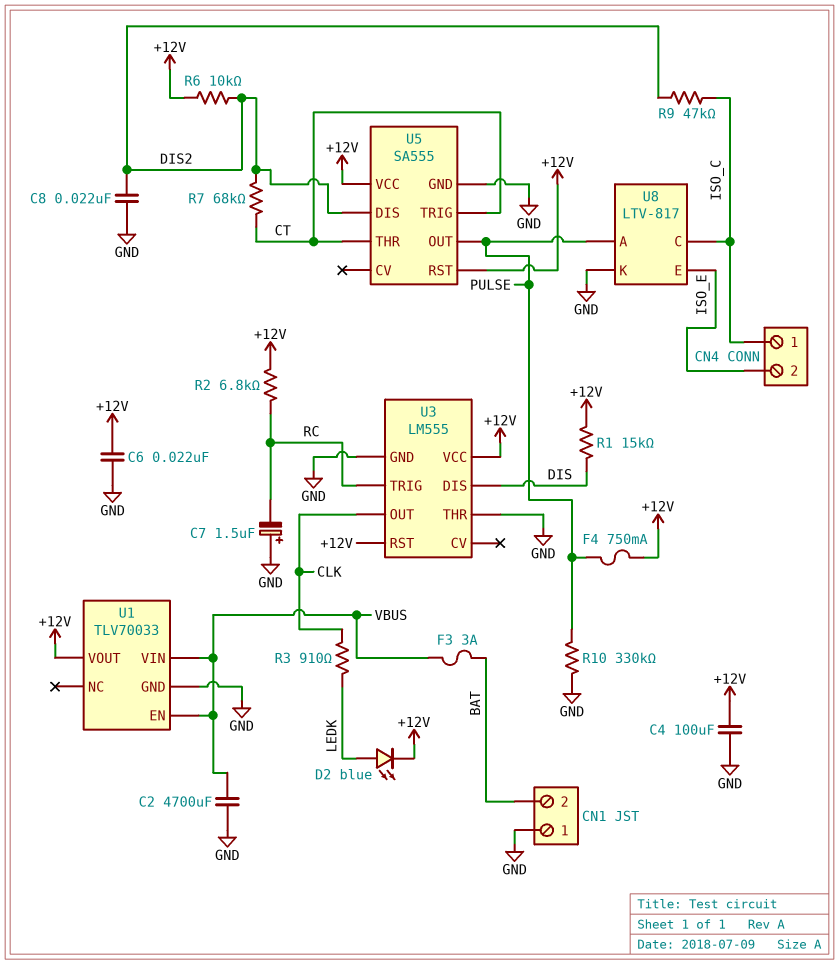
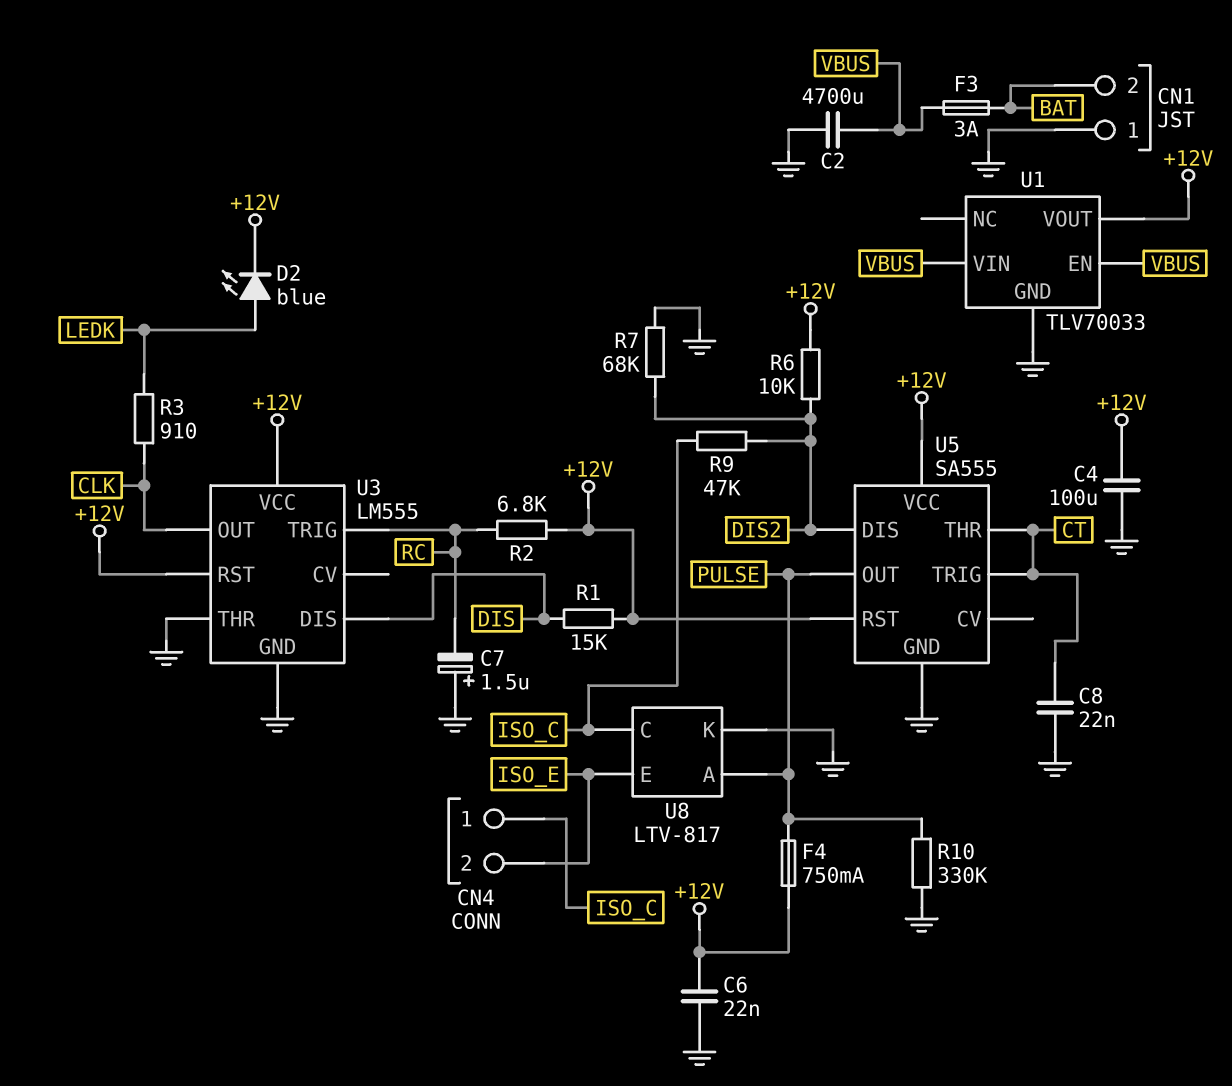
C8: 22nF (DIS2, GND) -> 22nF (CT, GND)
R7: 68k (CT, DIS2) -> 68k (DIS2, GND)

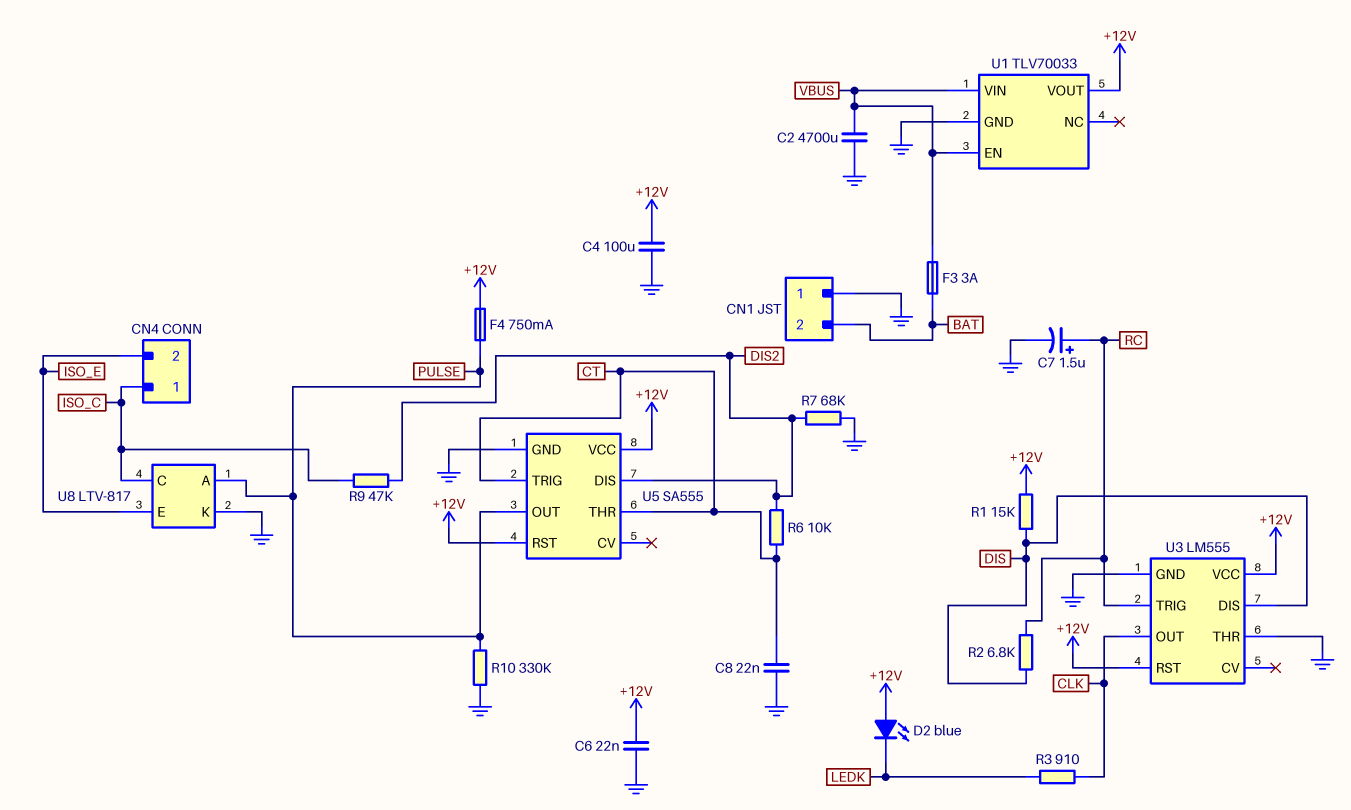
C7: 1.5uF (plus GND, minus RC) -> 1.5uF (plus RC, minus GND)
D2: LED blue (A LEDK, K +12V) -> LED blue (A +12V, K LEDK)
R2: 6.8k (+12V, RC) -> 6.8k (DIS, RC)
R6: 10k (+12V, DIS2) -> 10k (CT, DIS2)

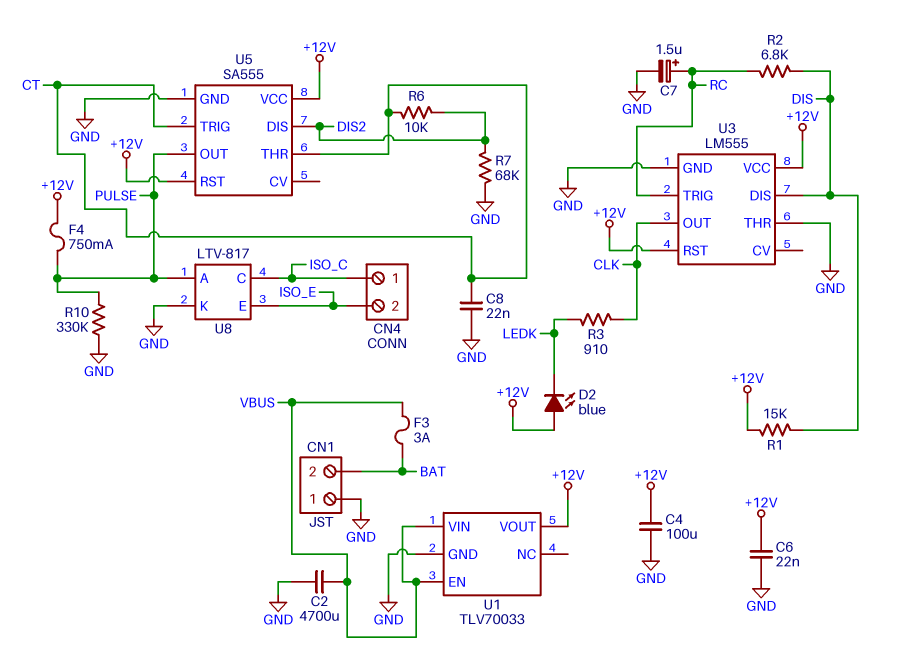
R9: 47k (DIS2, ISO_C) -> none

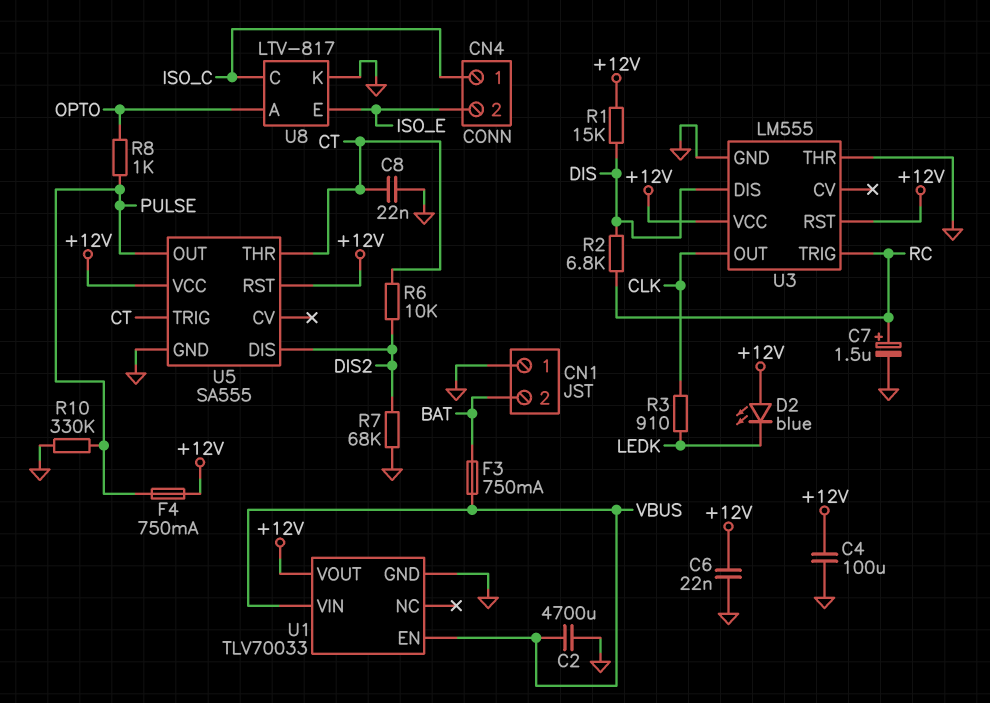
F3: 3A (BAT, VBUS) -> 750mA (BAT, VBUS)
R8: none -> 1k (OPTO, PULSE)
U8 pin A: PULSE -> OPTO

